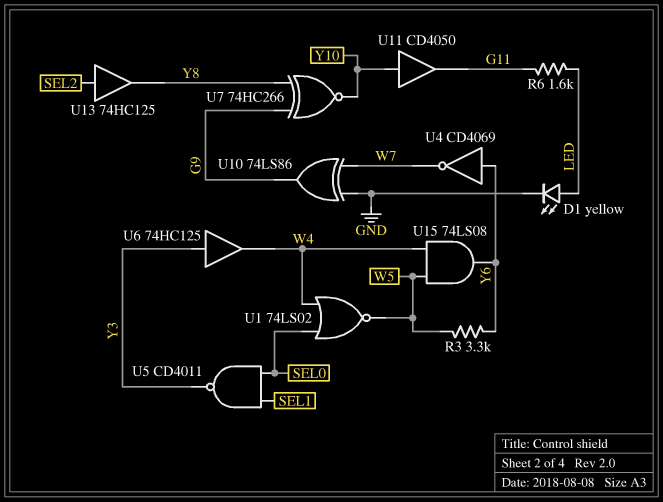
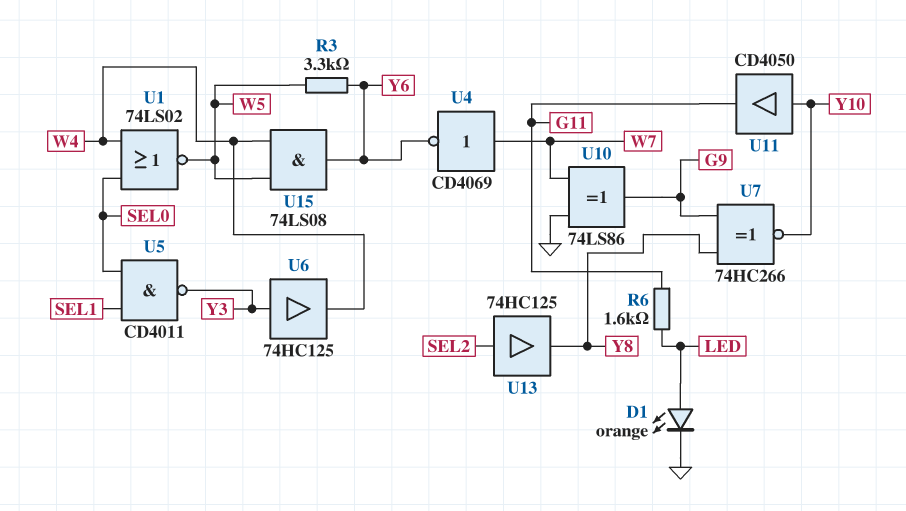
D1: LED yellow (A LED, K GND) -> LED orange (A LED, K GND)
U4: NOT CD4069 (in Y6, out W7) -> NOT CD4069 (in W7, out Y6)

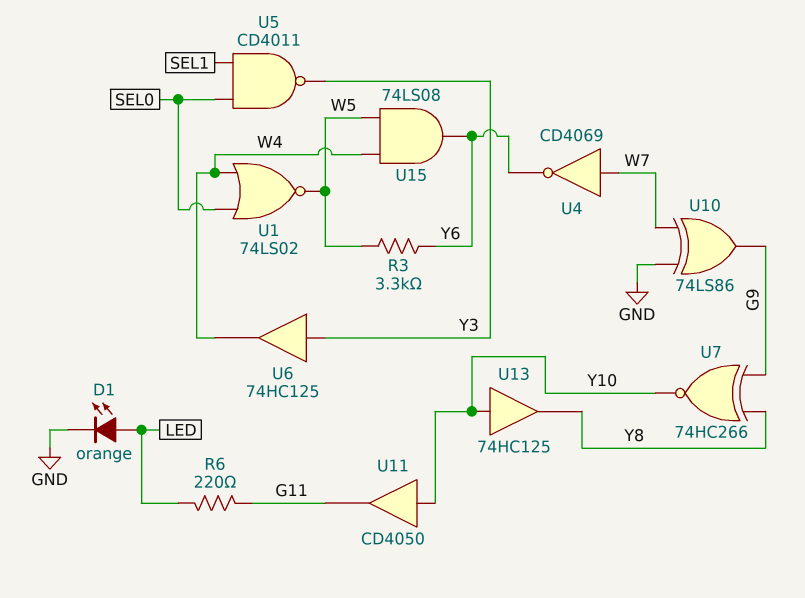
R6: 1.6k (G11, LED) -> 220 (G11, LED)
U13: buffer 74HC125 (in SEL2, out Y8) -> buffer 74HC125 (in Y10, out Y8)

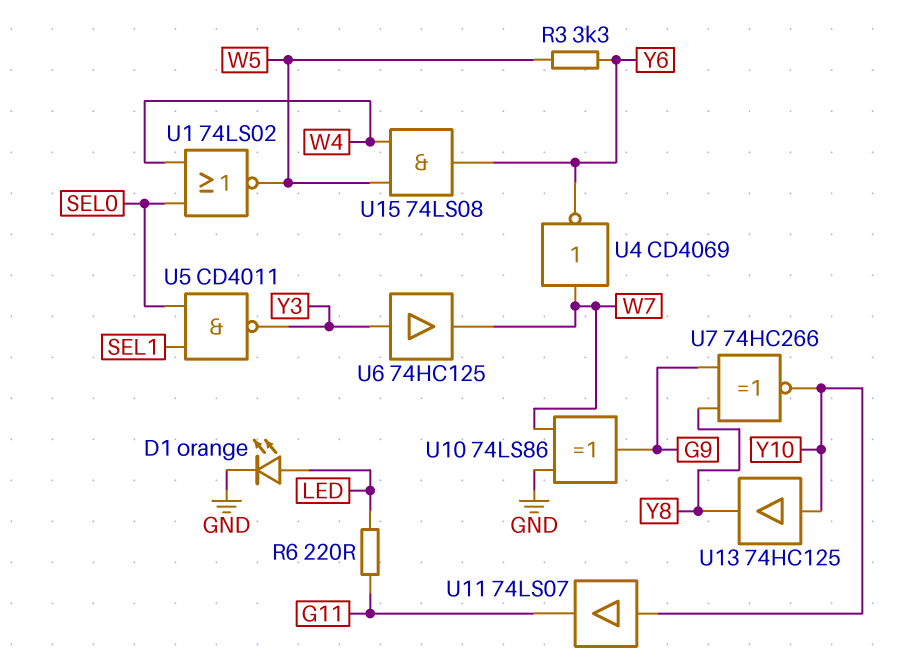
U6: buffer 74HC125 (in Y3, out W4) -> buffer 74HC125 (in Y3, out W7)
U11: buffer CD4050 (in Y10, out G11) -> buffer 74LS07 (in Y10, out G11)

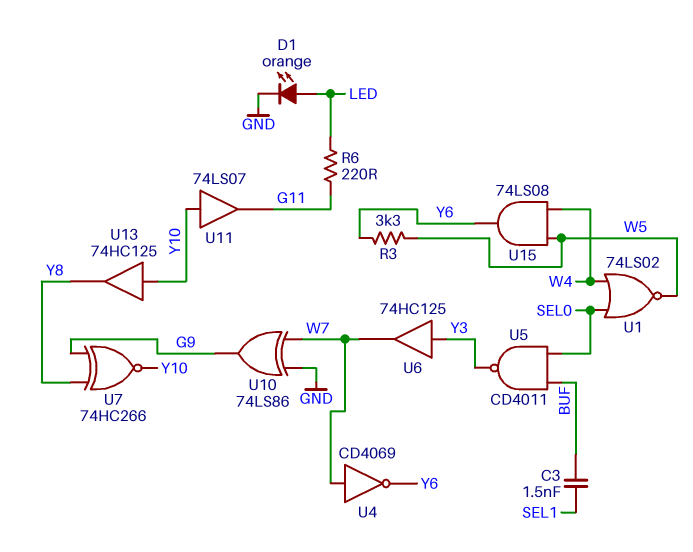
C3: none -> 1.5nF (BUF, SEL1)
U5: NAND CD4011 (in SEL0, in SEL1, out Y3) -> NAND CD4011 (in BUF, in SEL0, out Y3)

